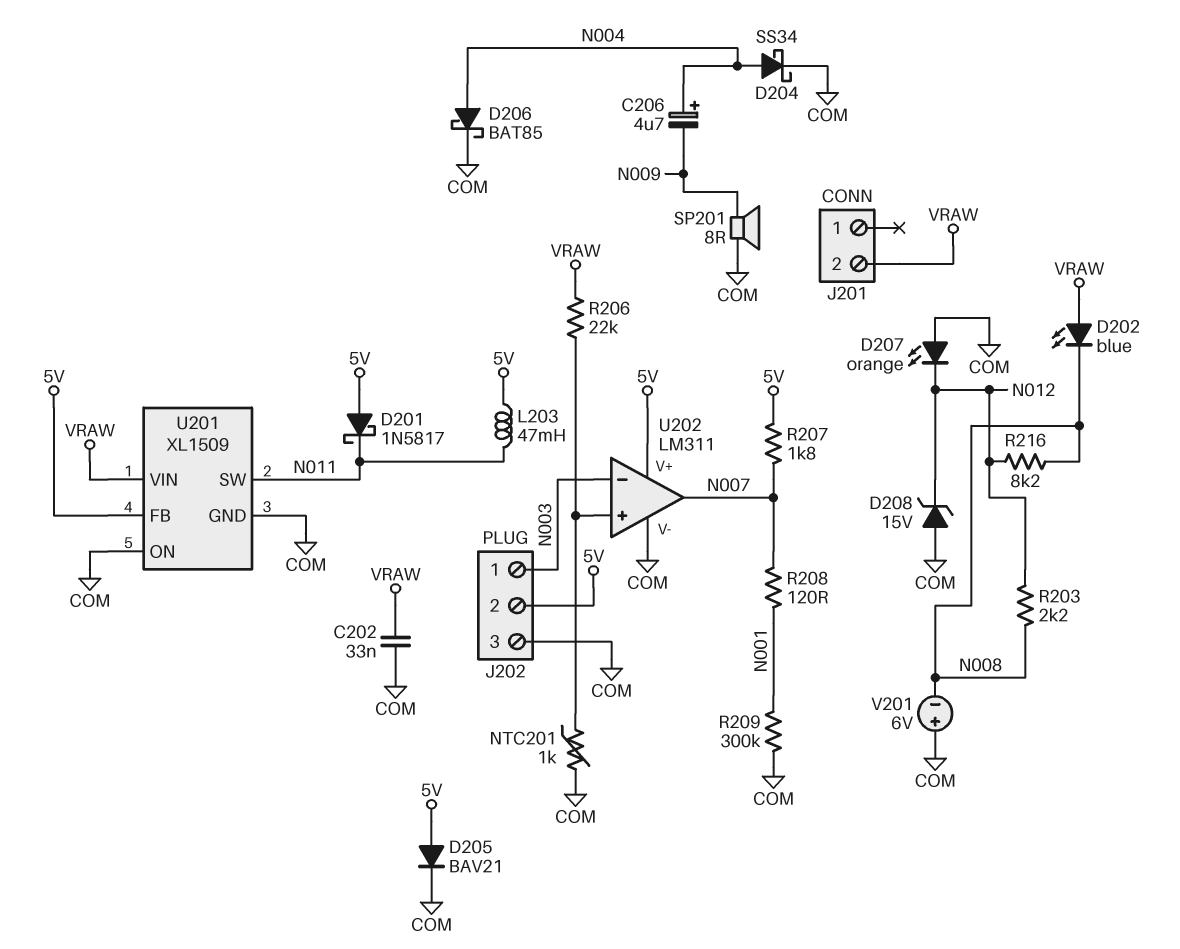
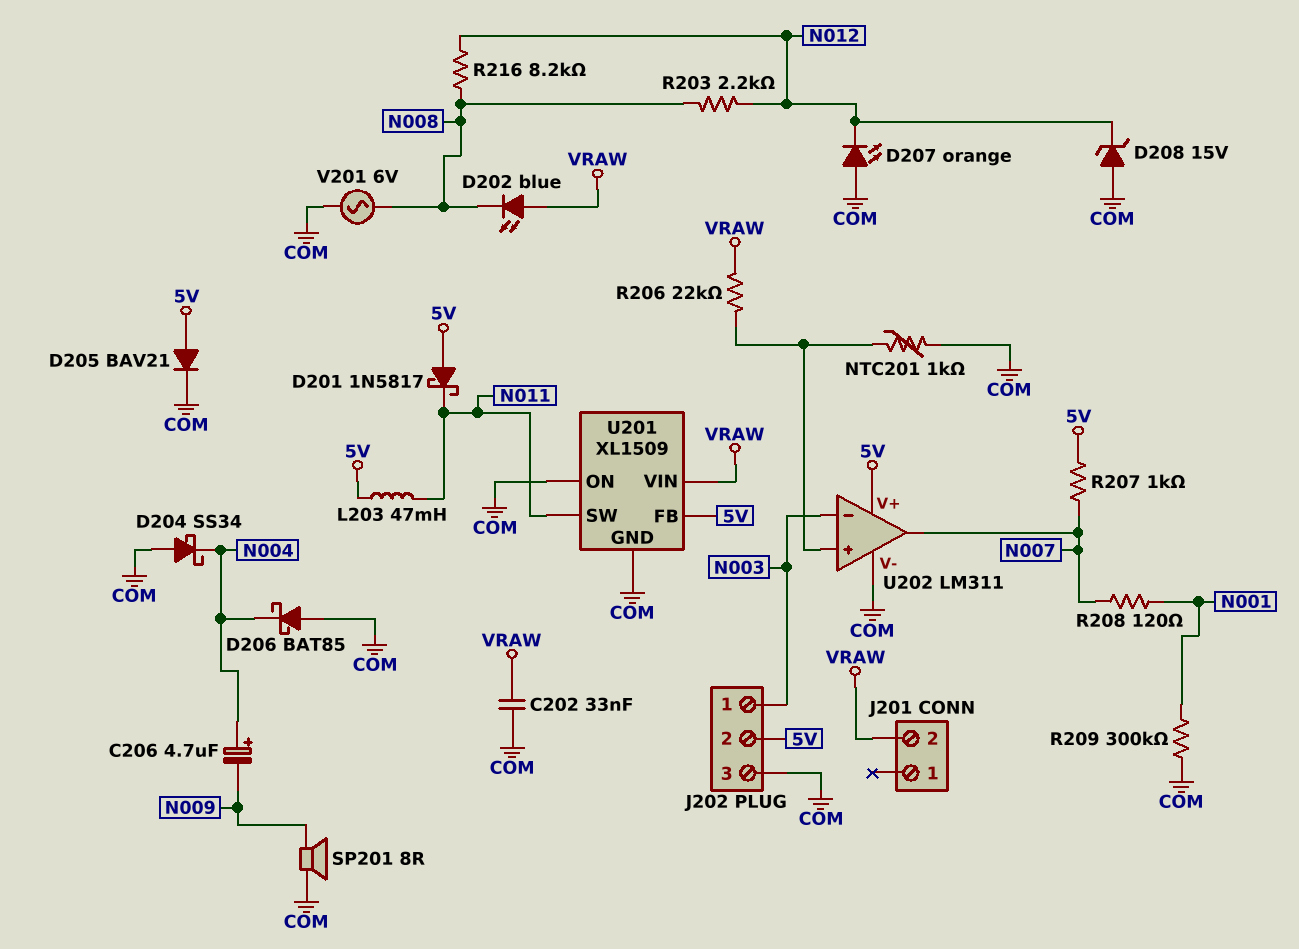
D204: schottky SS34 (A N004, K COM) -> schottky SS34 (A COM, K N004)
D206: schottky BAT85 (A N004, K COM) -> schottky BAT85 (A COM, K N004)
R207: 1.8k (5V, N007) -> 1k (5V, N007)
V201: 6V (plus COM, minus N008) -> AC 6V (COM, N008)

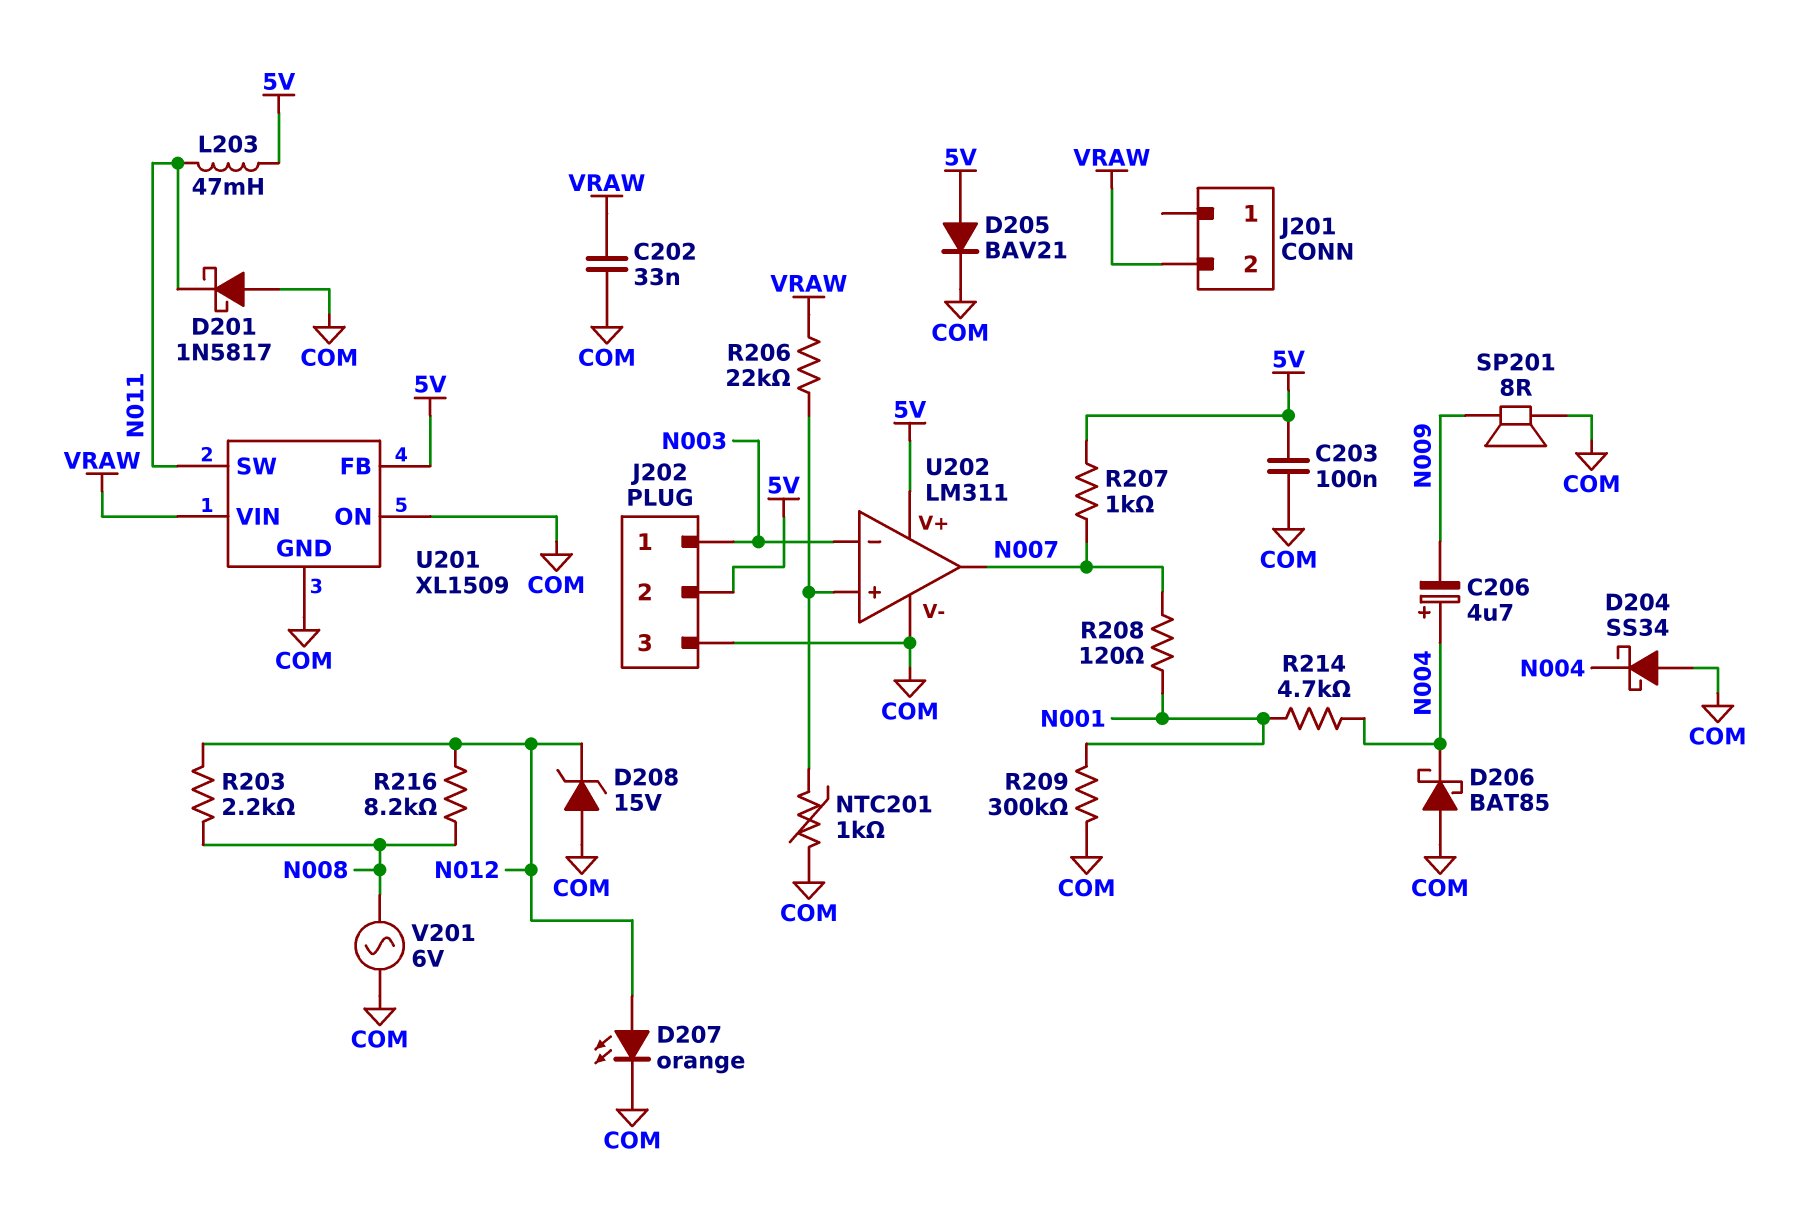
C203: none -> 100nF (5V, COM)
D201: schottky 1N5817 (A 5V, K N011) -> schottky 1N5817 (A COM, K N011)
D202: LED blue (A VRAW, K N008) -> none
D207: LED orange (A COM, K N012) -> LED orange (A N012, K COM)
R214: none -> 4.7k (N001, N004)

